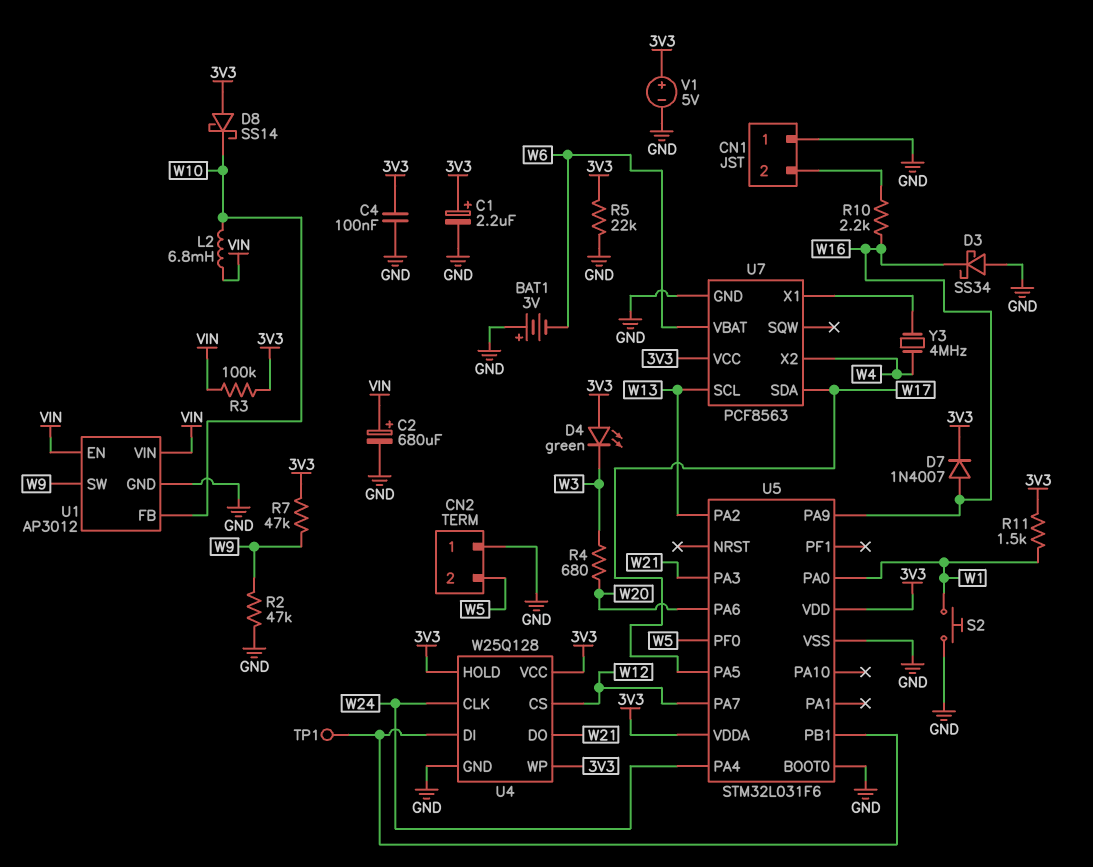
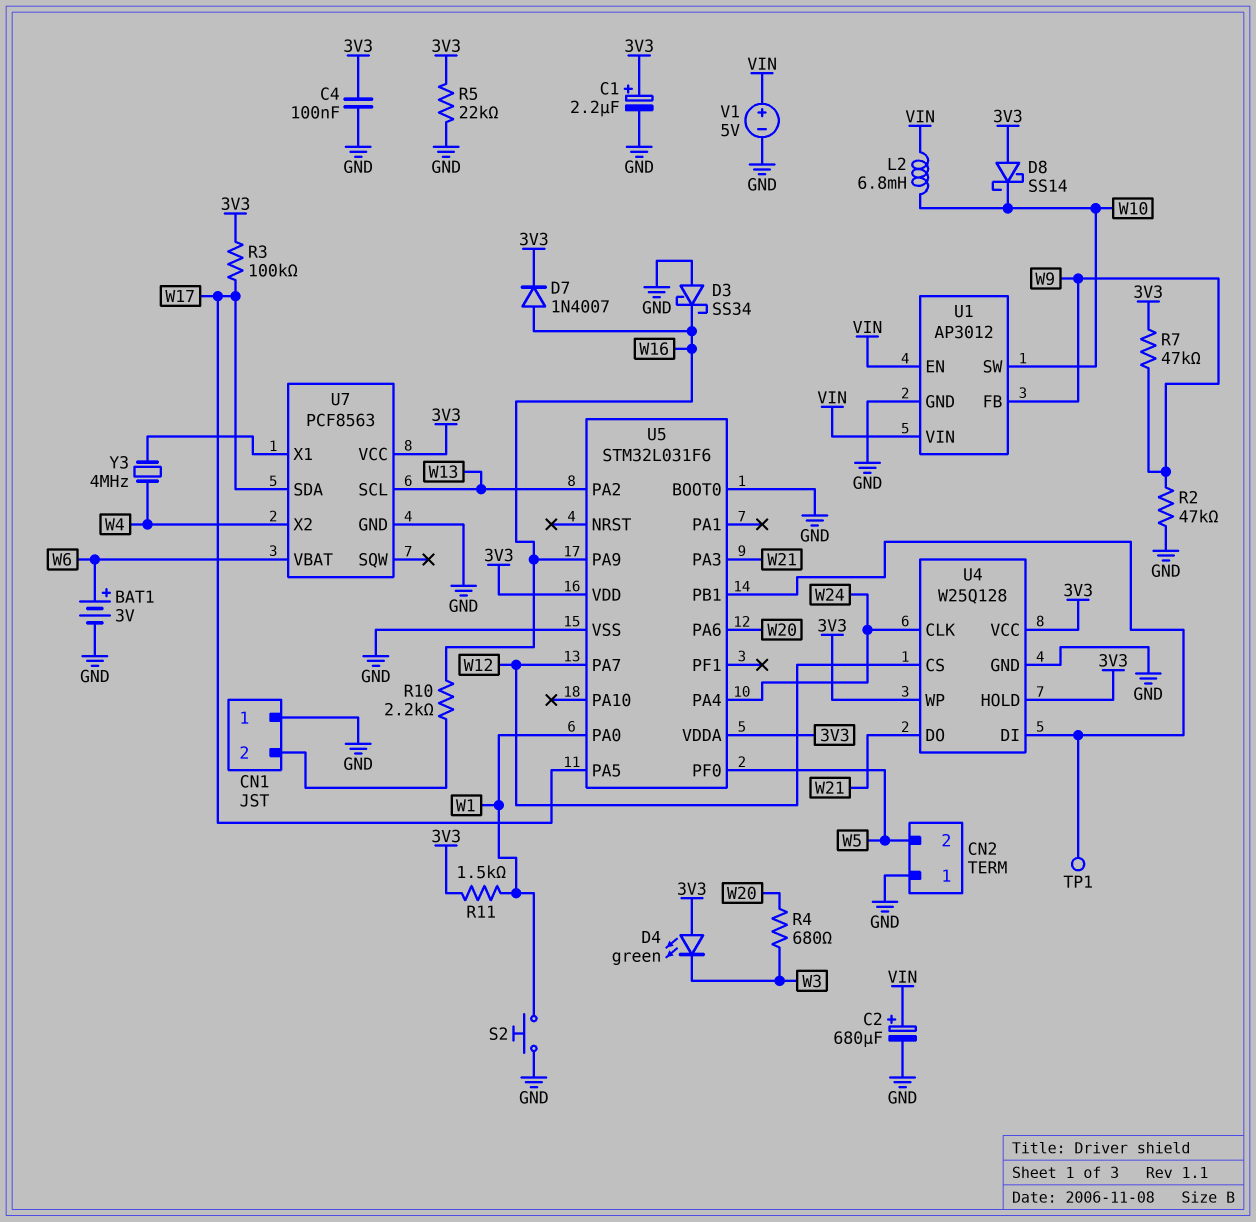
BAT1: 3V (plus GND, minus W6) -> 3V (plus W6, minus GND)
R3: 100k (3V3, VIN) -> 100k (3V3, W17)
U1 pin FB: W10 -> W9
U1 pin SW: W9 -> W10
V1: 5V (plus 3V3, minus GND) -> 5V (plus VIN, minus GND)

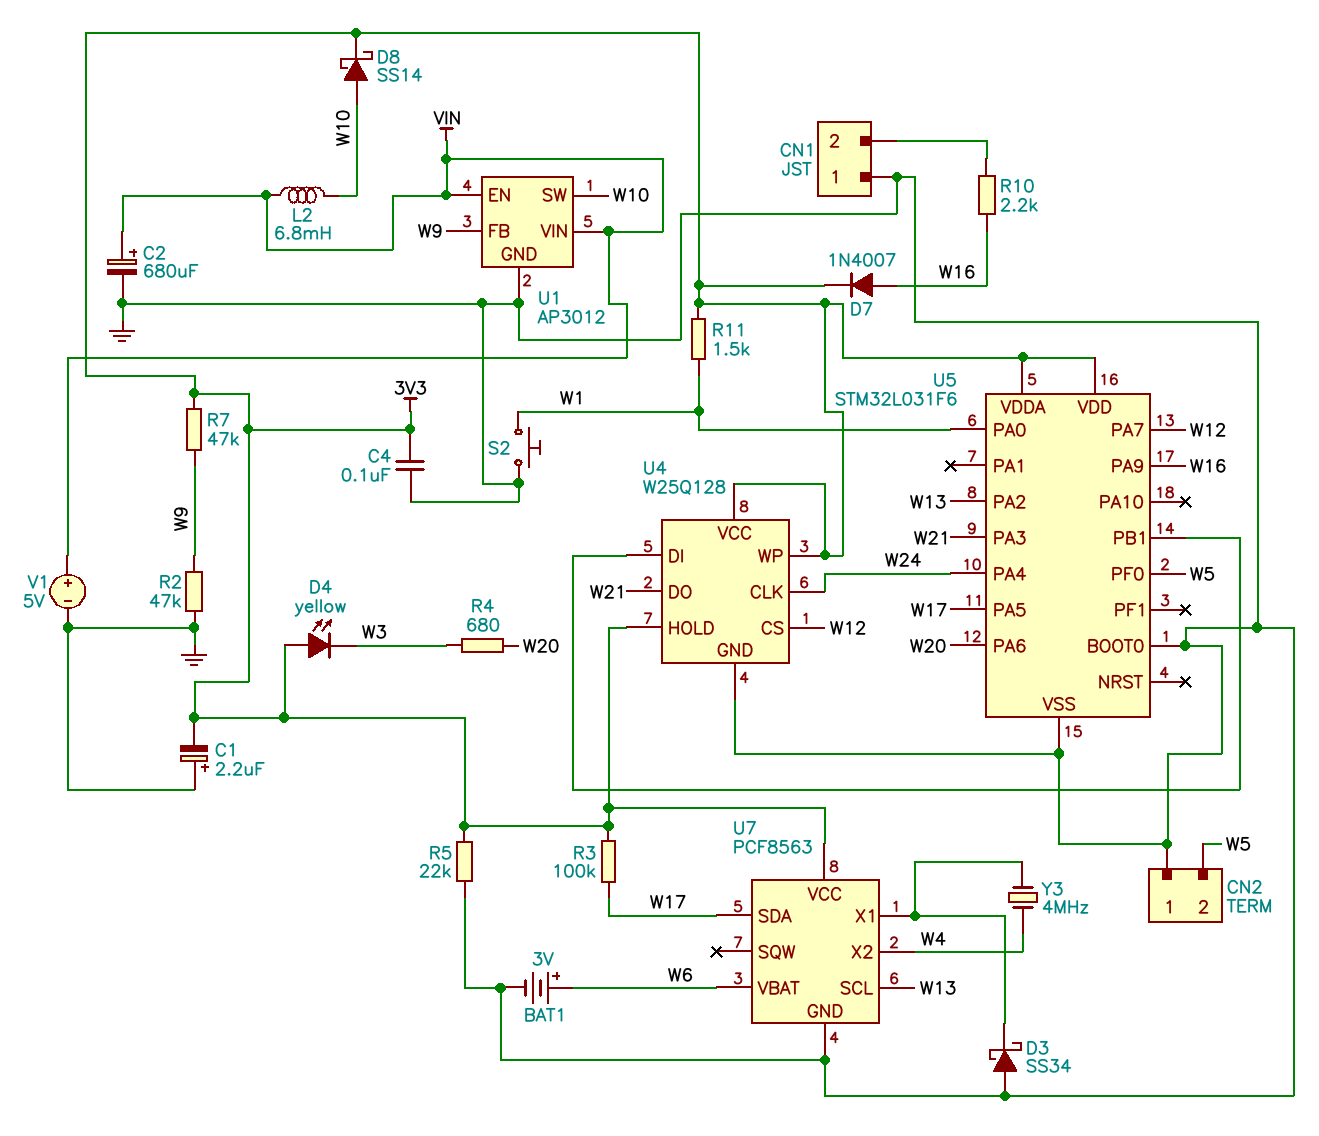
C1: 2.2uF (plus 3V3, minus GND) -> 2.2uF (plus GND, minus 3V3)
D3: schottky SS34 (A GND, K W16) -> schottky SS34 (A GND, K U7/X1)
D4: LED green (A 3V3, K W3) -> LED yellow (A 3V3, K W3)
D8: schottky SS14 (A 3V3, K W10) -> schottky SS14 (A W10, K 3V3)
TP1: test point (U4/DI) -> none

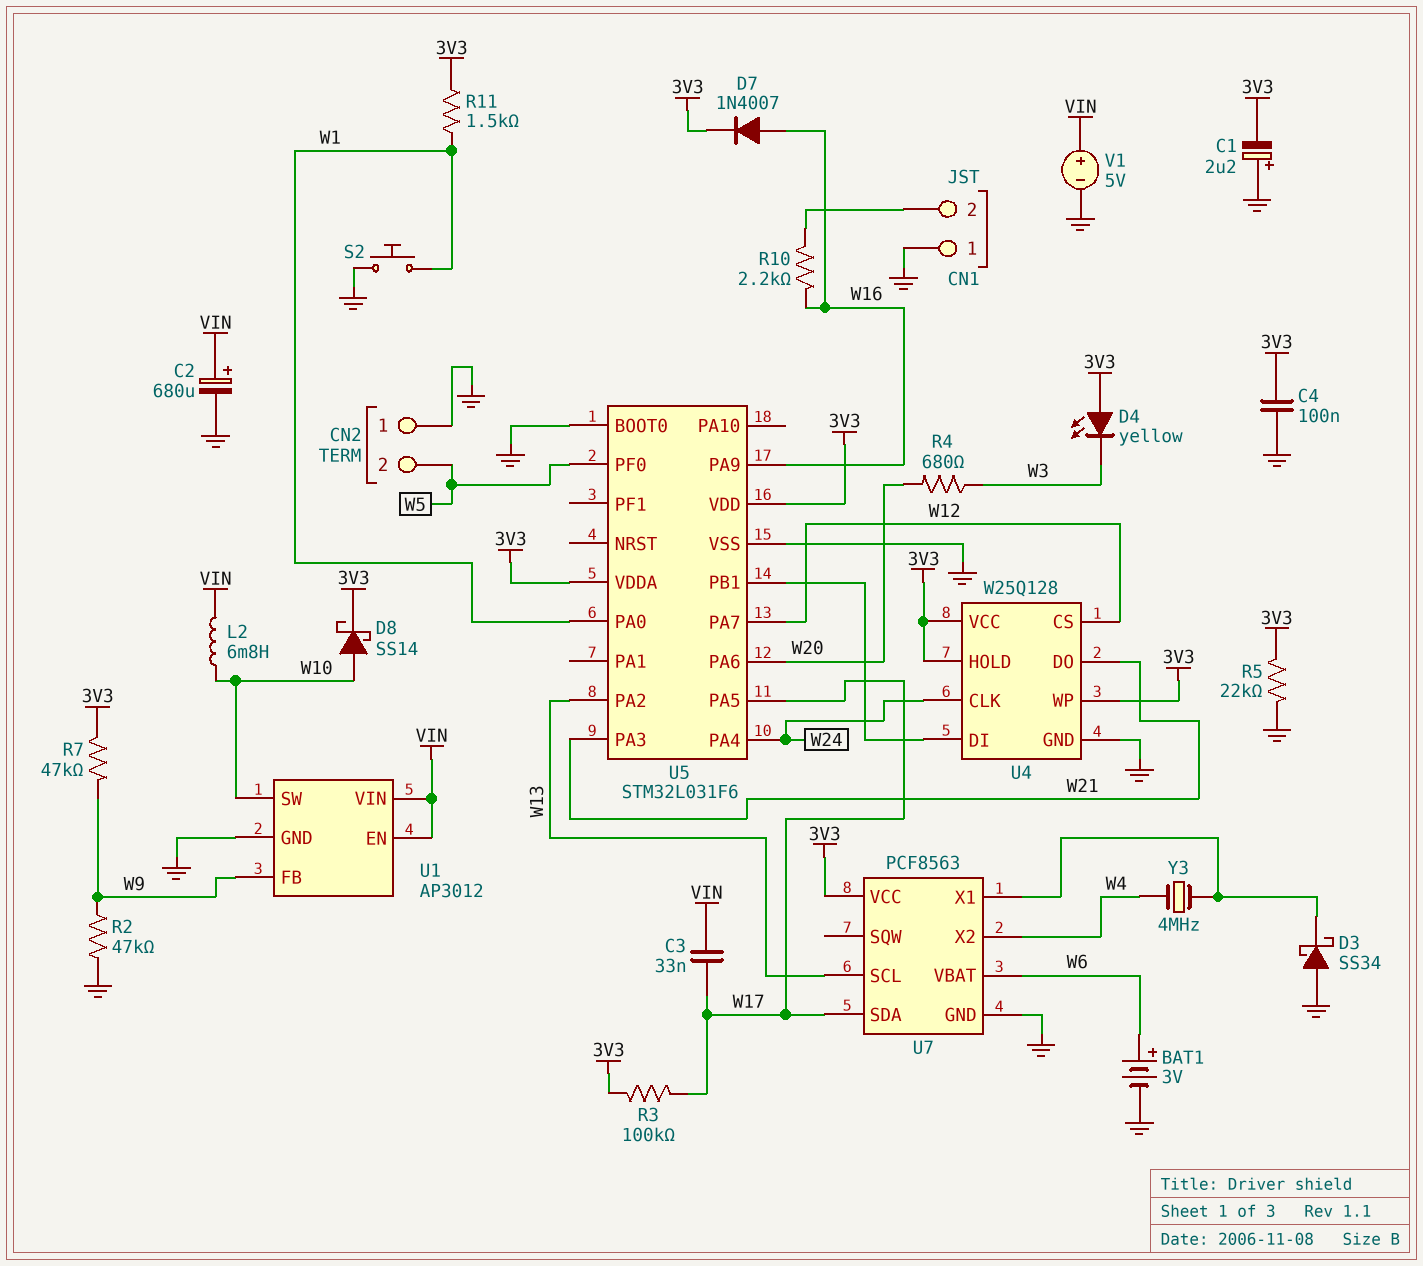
C3: none -> 33nF (VIN, W17)

